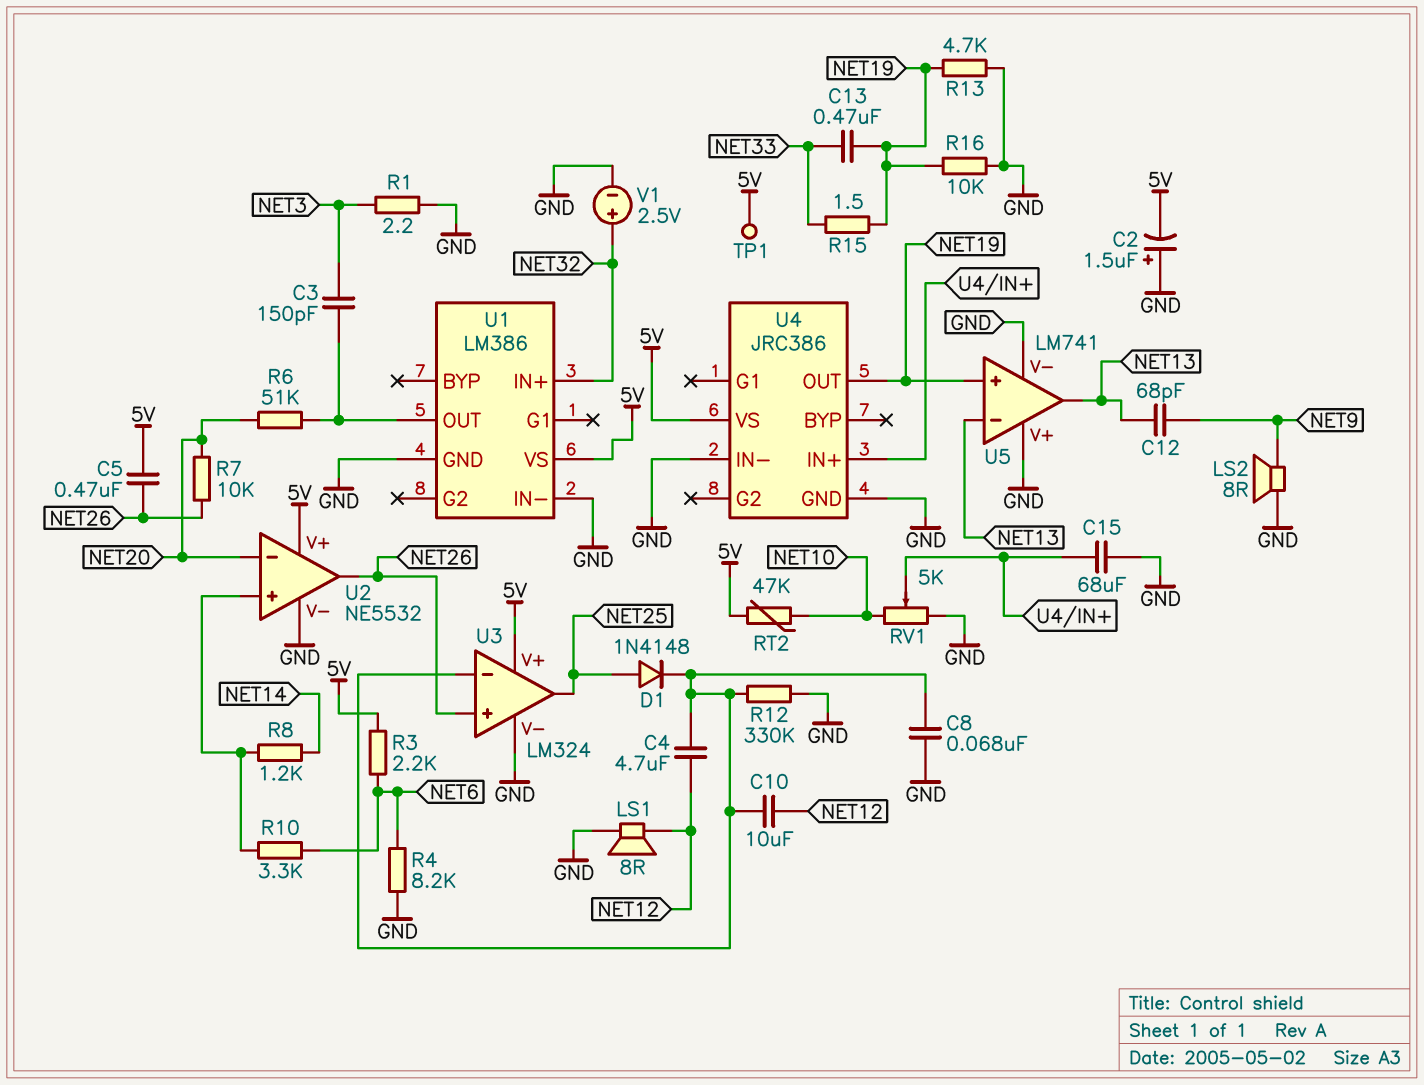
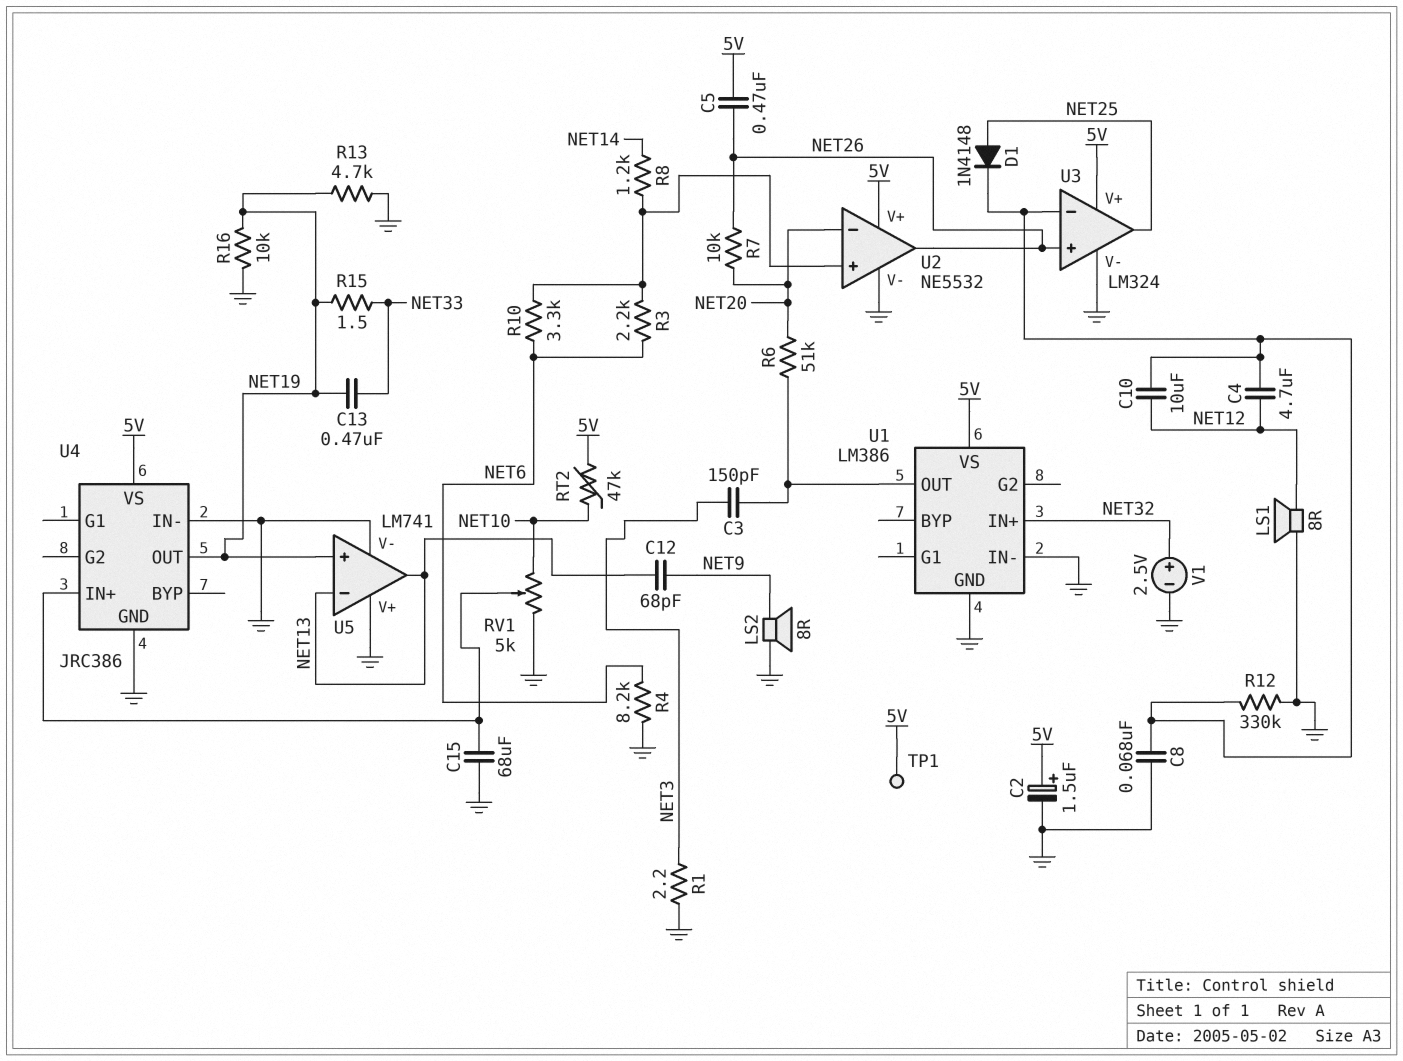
C2: 1.5uF (plus GND, minus 5V) -> 1.5uF (plus 5V, minus GND)
R3: 2.2k (5V, NET6) -> 2.2k (NET6, U2/in+)

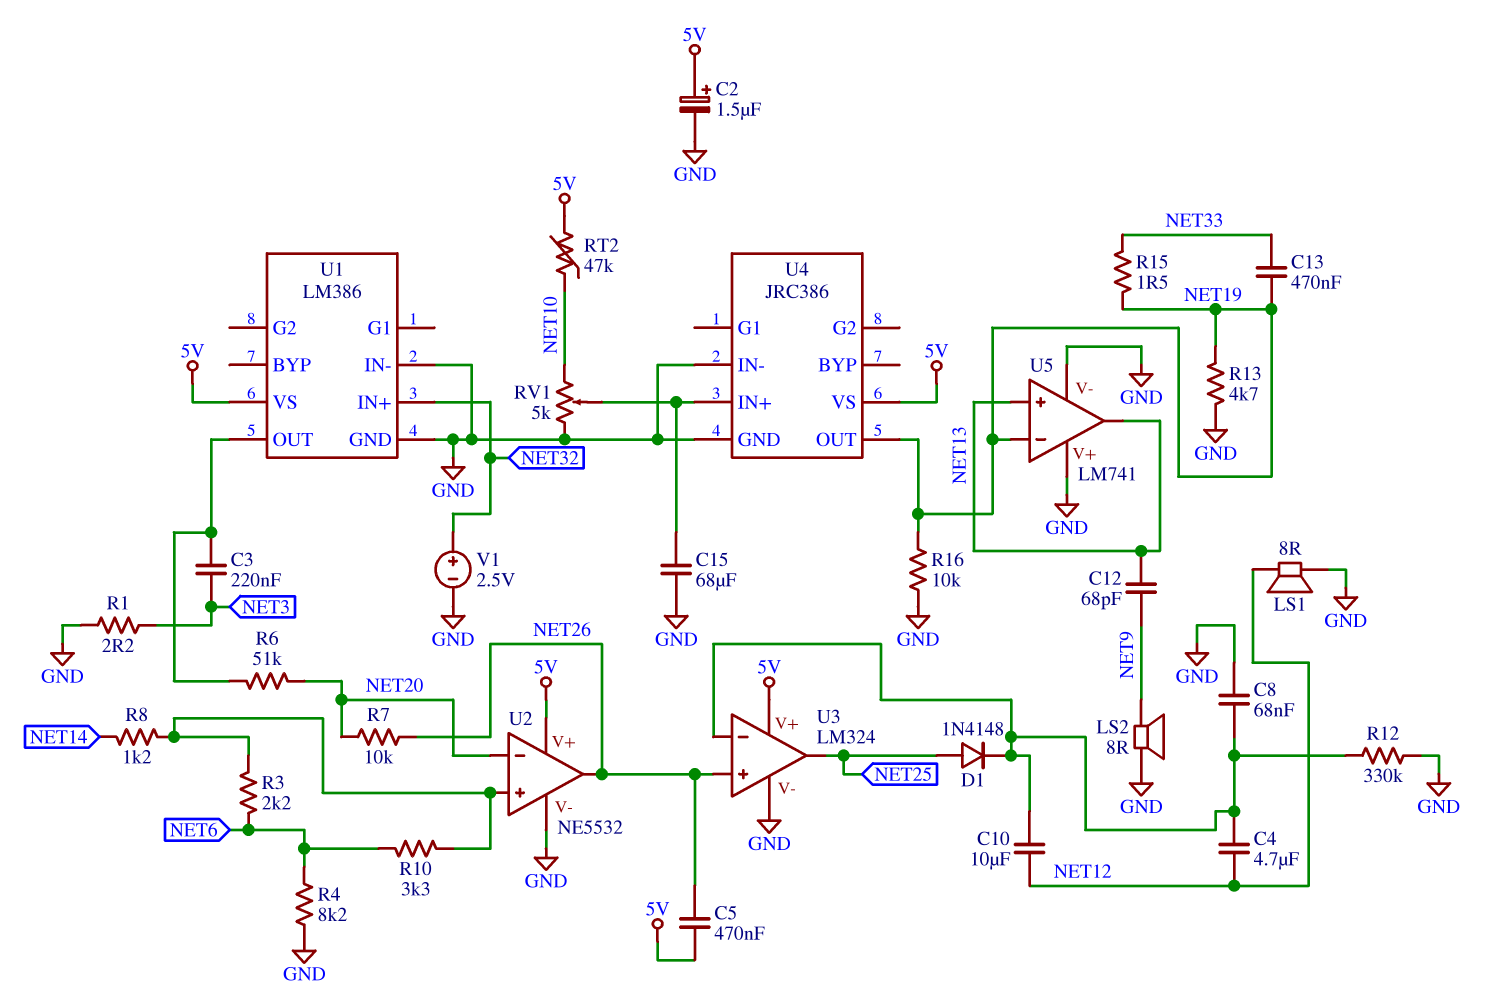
C3: 150pF (NET3, U1/OUT) -> 220nF (NET3, U1/OUT)
TP1: test point (5V) -> none
U5 pin in+: NET19 -> NET13
U5 pin in-: NET13 -> NET19

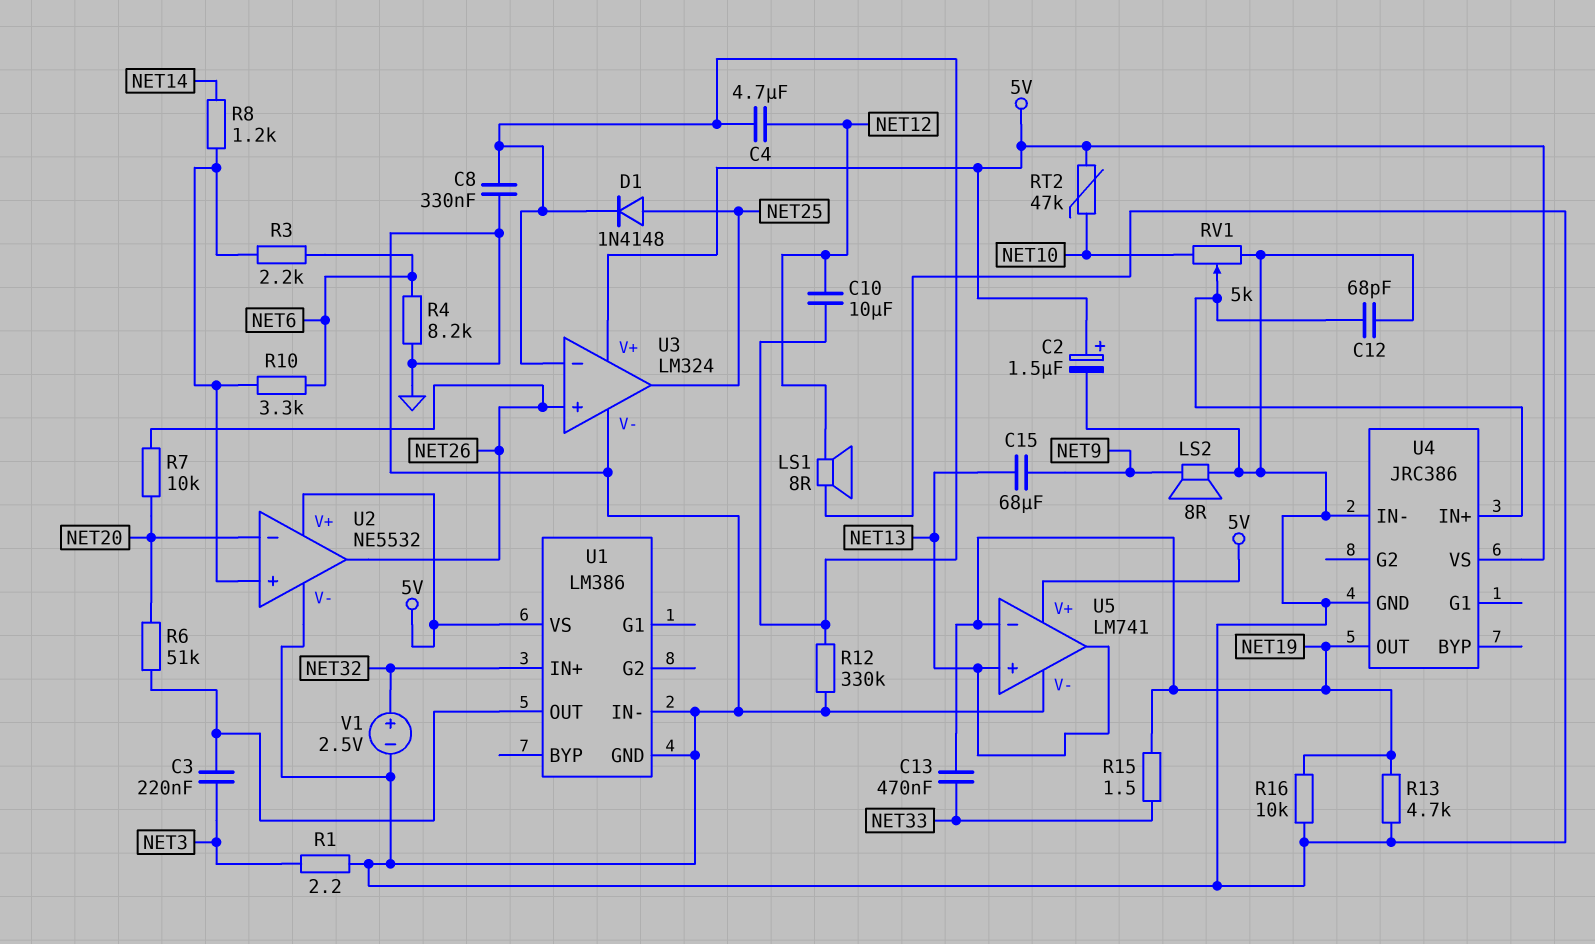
C5: 470nF (5V, NET26) -> none
C8: 68nF (GND, U3/in-) -> 330nF (GND, U3/in-)
C12: 68pF (NET9, NET13) -> 68pF (GND, U4/IN+)
C15: 68uF (GND, U4/IN+) -> 68uF (NET9, NET13)
U5 pin V+: GND -> 5V

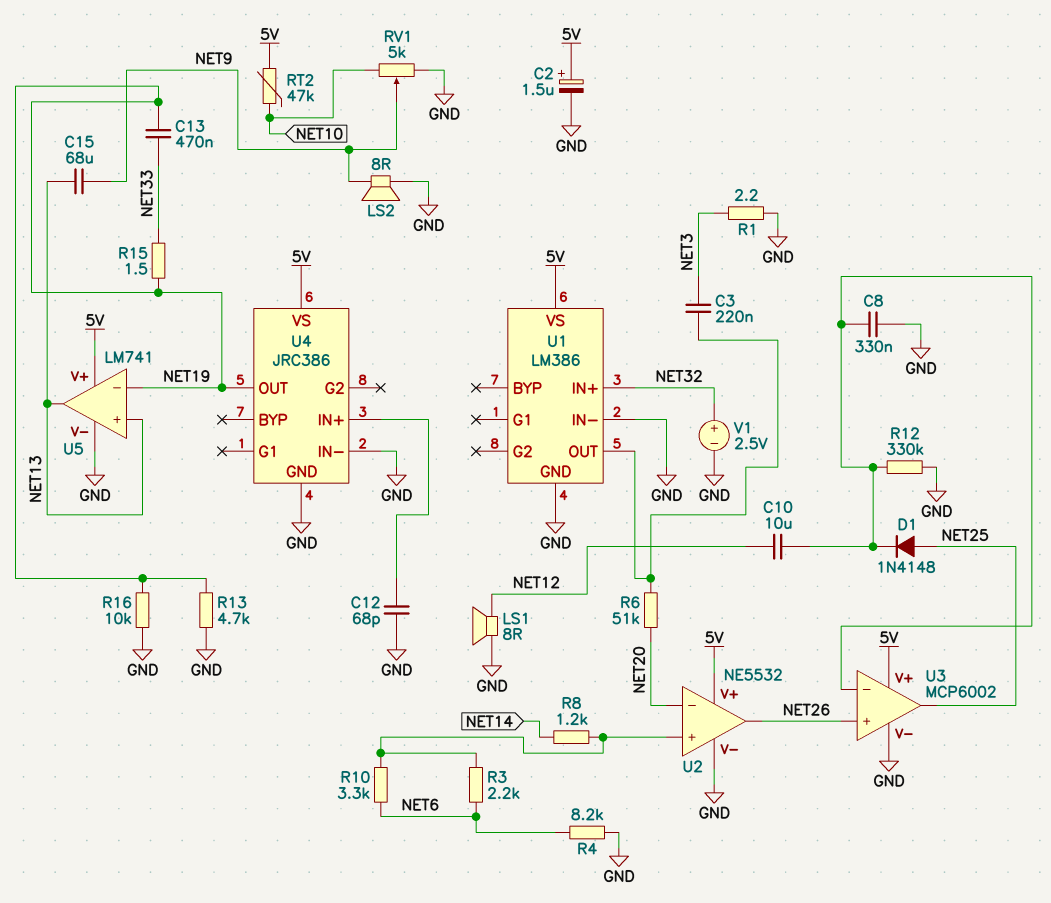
C4: 4.7uF (NET12, U3/in-) -> none
R7: 10k (NET20, NET26) -> none
RV1: 5k (GND, NET10, wiper U4/IN+) -> 5k (GND, NET10, wiper NET9)
U3: LM324 -> MCP6002

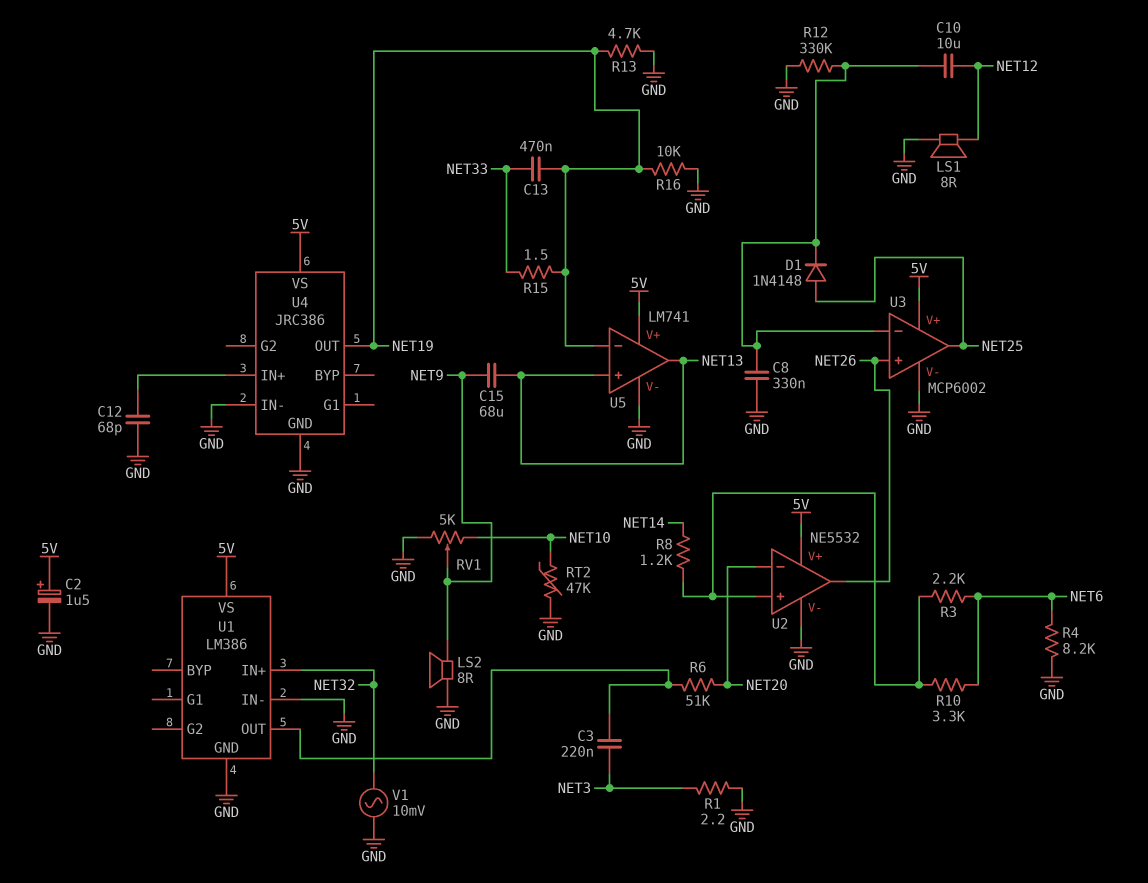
RT2: 47k (5V, NET10) -> 47k (GND, NET10)
V1: 2.5V (plus NET32, minus GND) -> AC 10mV (GND, NET32)

